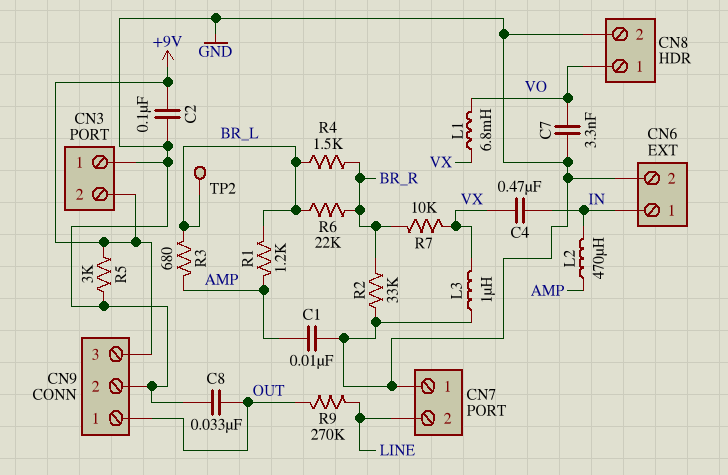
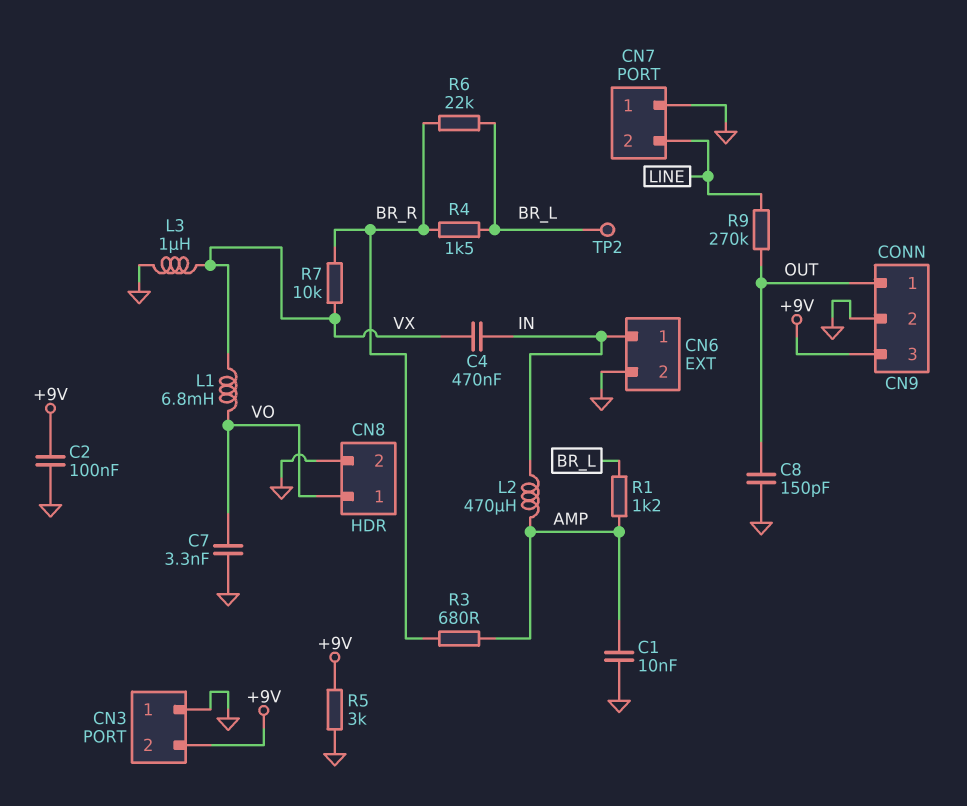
C8: 33nF (GND, OUT) -> 150pF (GND, OUT)
R2: 33k (BR_R, GND) -> none
R3: 680 (AMP, BR_L) -> 680 (AMP, BR_R)

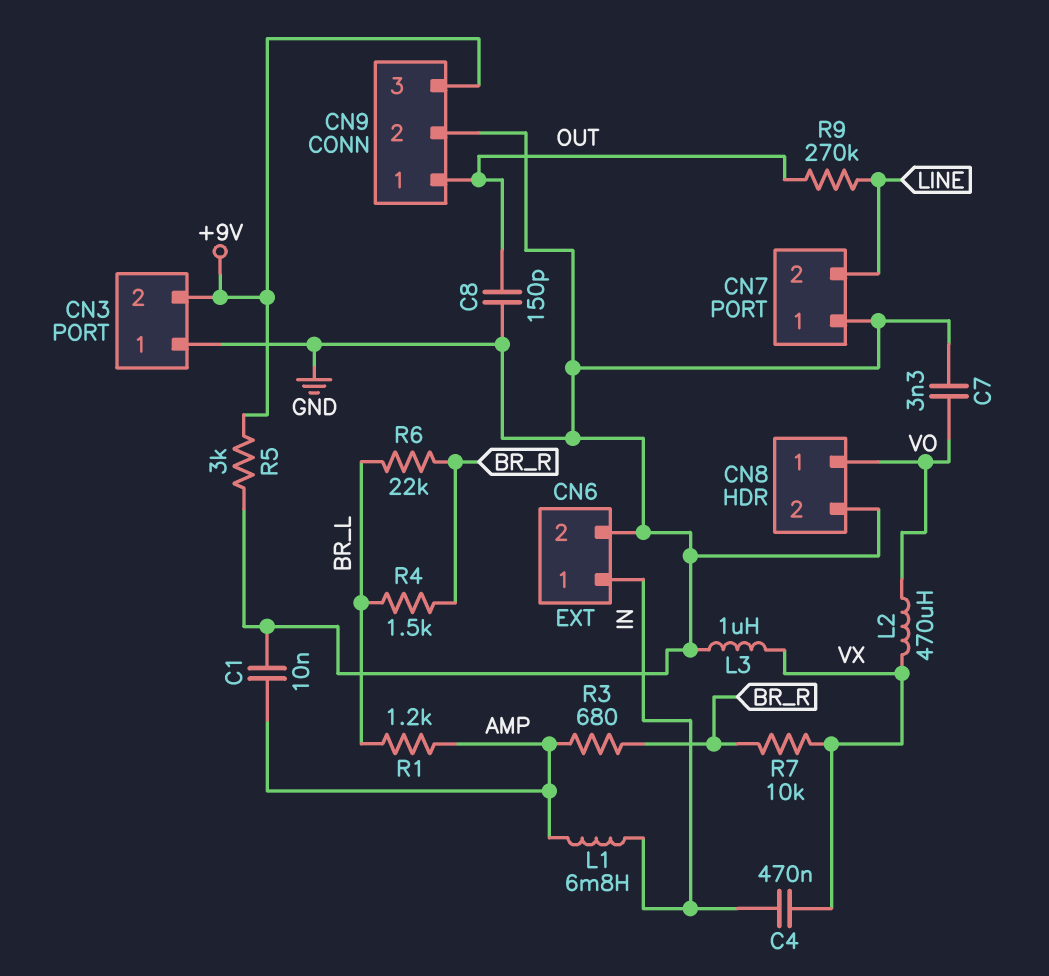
C2: 100nF (+9V, GND) -> none
L1: 6.8mH (VO, VX) -> 6.8mH (AMP, IN)
L2: 470uH (AMP, IN) -> 470uH (VO, VX)
TP2: test point (BR_L) -> none

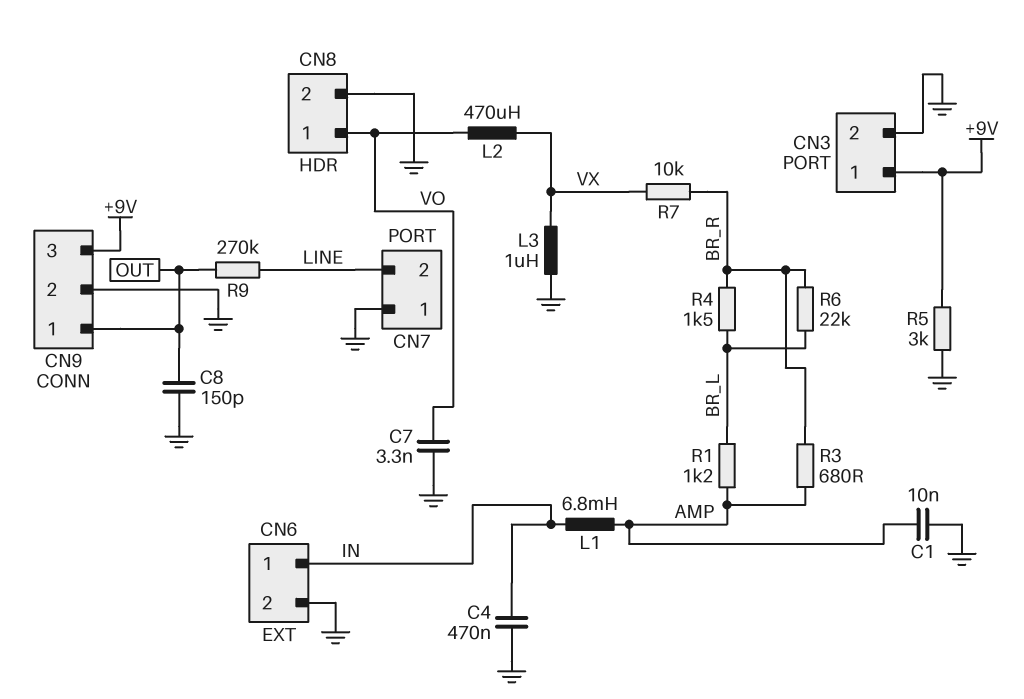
C4: 470nF (IN, VX) -> 470nF (GND, IN)
CN3 pin 1: GND -> +9V
CN3 pin 2: +9V -> GND

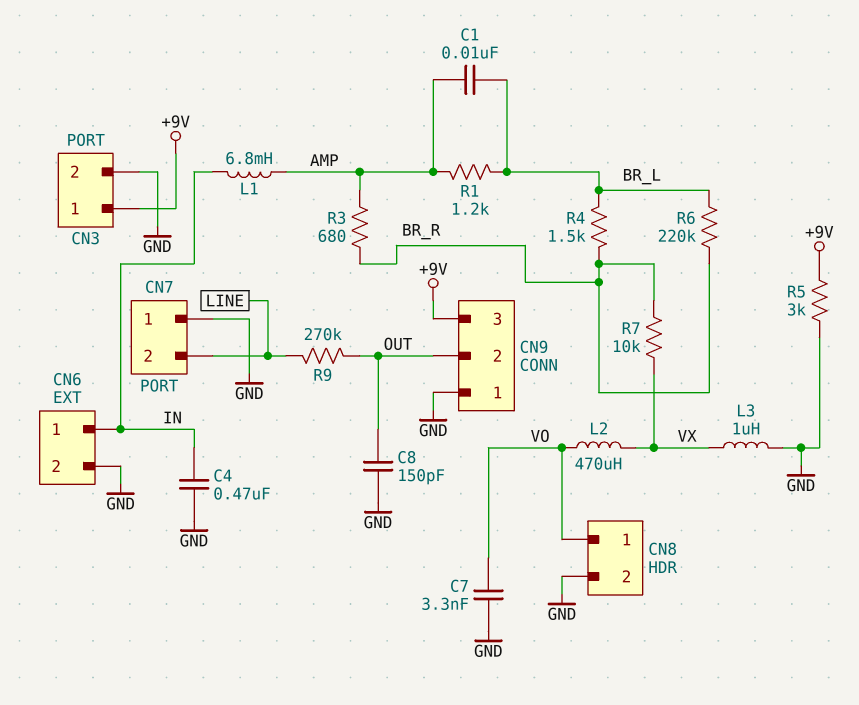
C1: 10nF (AMP, GND) -> 10nF (AMP, BR_L)
CN9 pin 1: OUT -> GND
CN9 pin 2: GND -> OUT
R6: 22k (BR_L, BR_R) -> 220k (BR_L, BR_R)

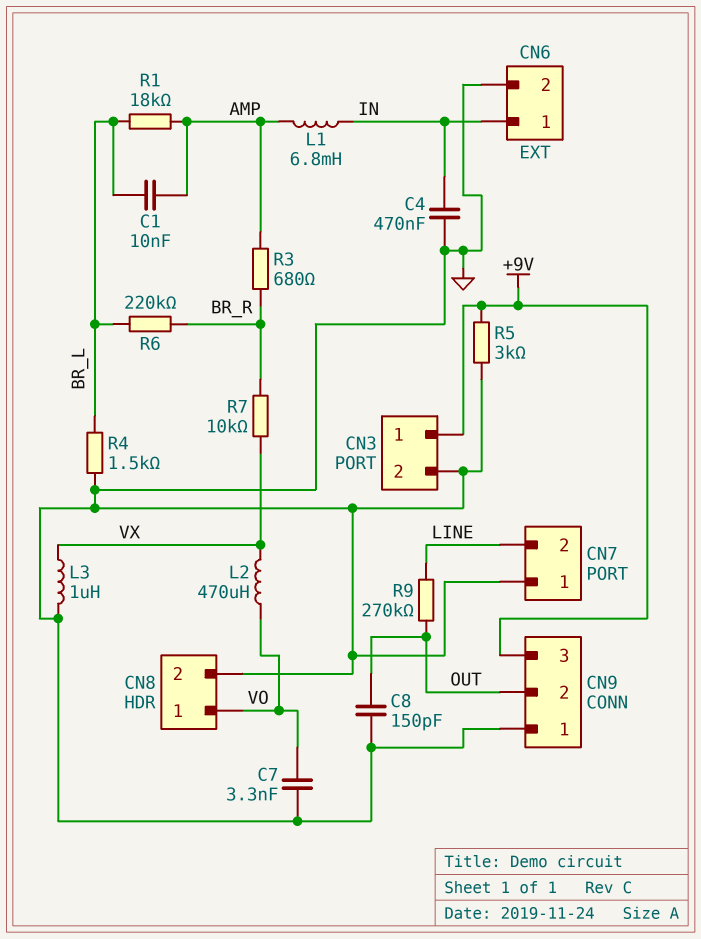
R1: 1.2k (AMP, BR_L) -> 18k (AMP, BR_L)
R4: 1.5k (BR_L, BR_R) -> 1.5k (BR_L, GND)

